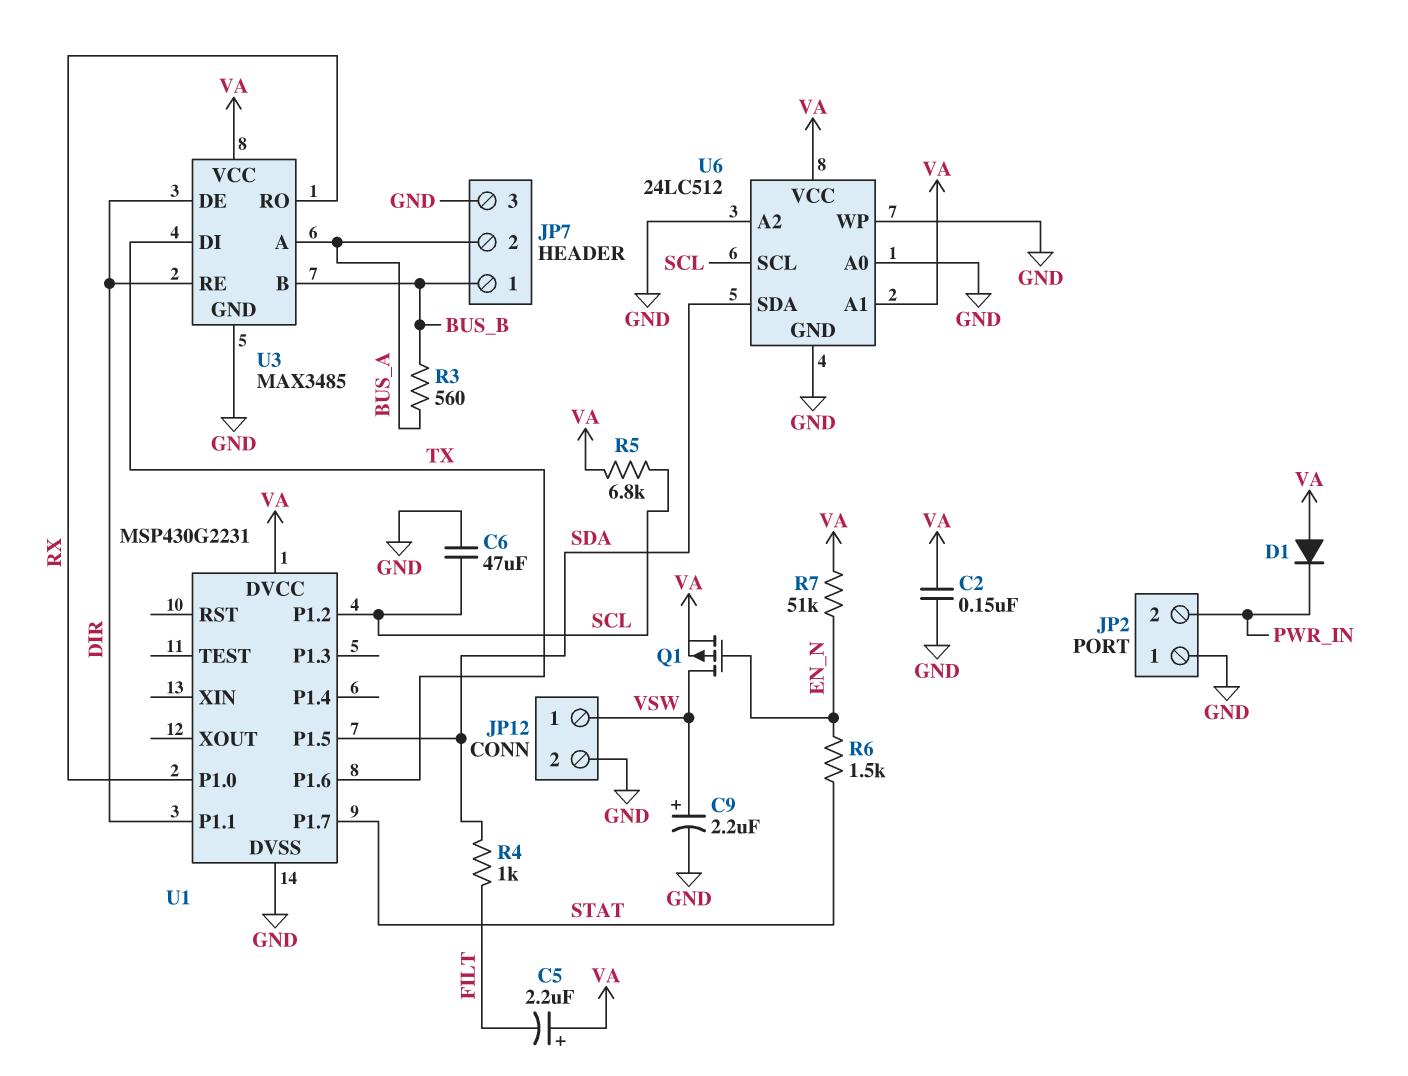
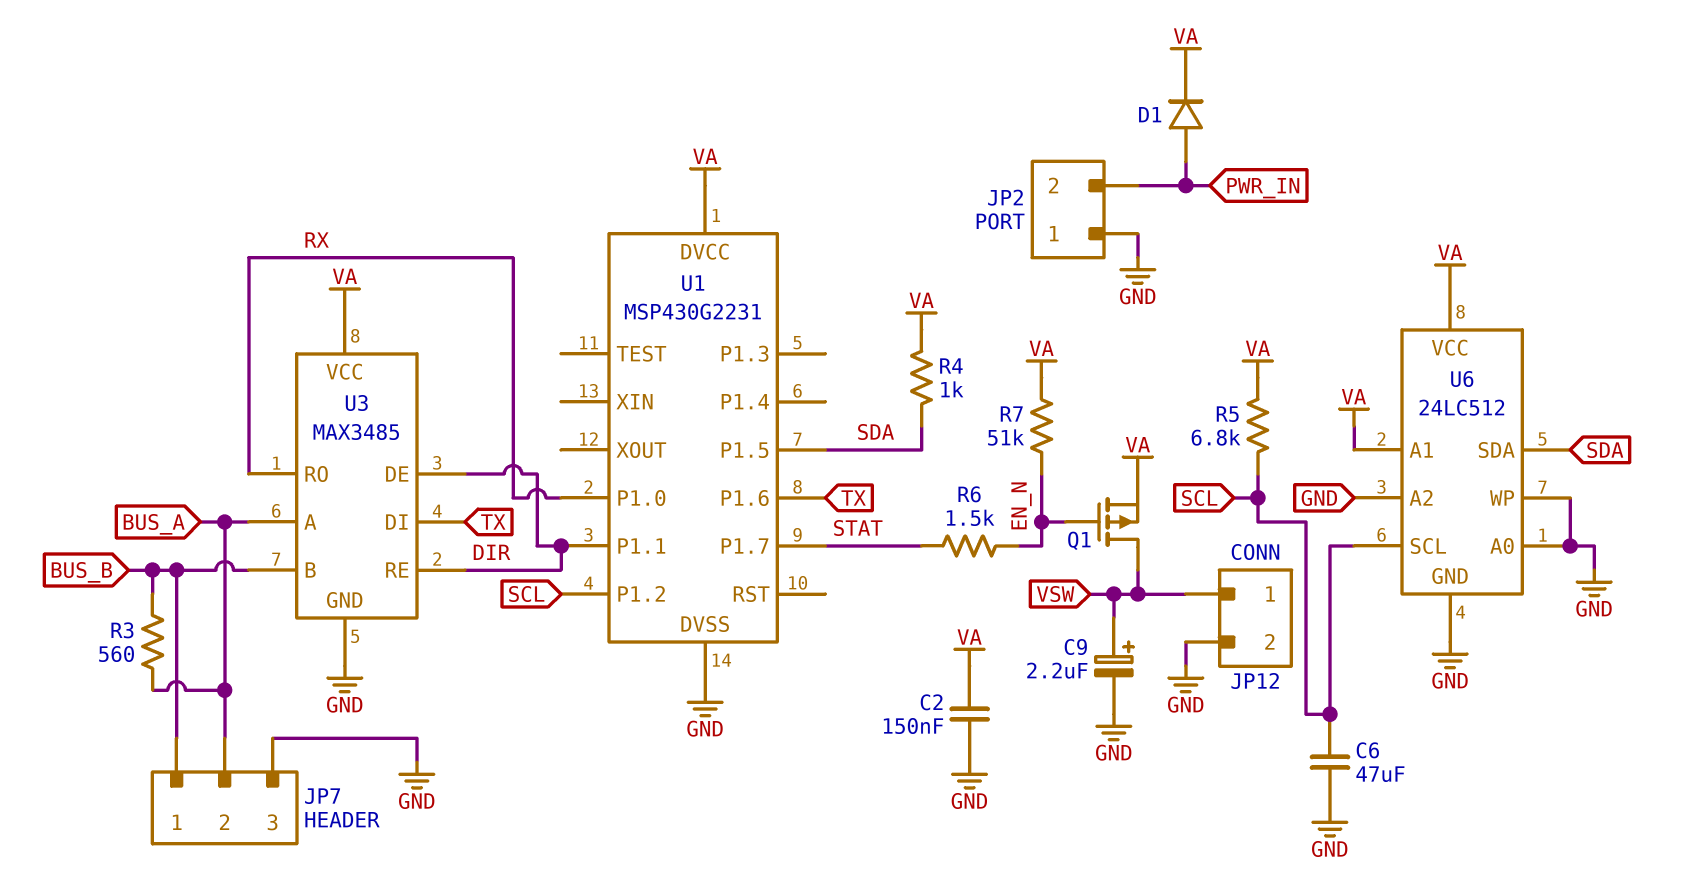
C5: 2.2uF (plus VA, minus FILT) -> none
D1: diode (A VA, K PWR_IN) -> diode (A PWR_IN, K VA)
R4: 1k (FILT, SDA) -> 1k (SDA, VA)

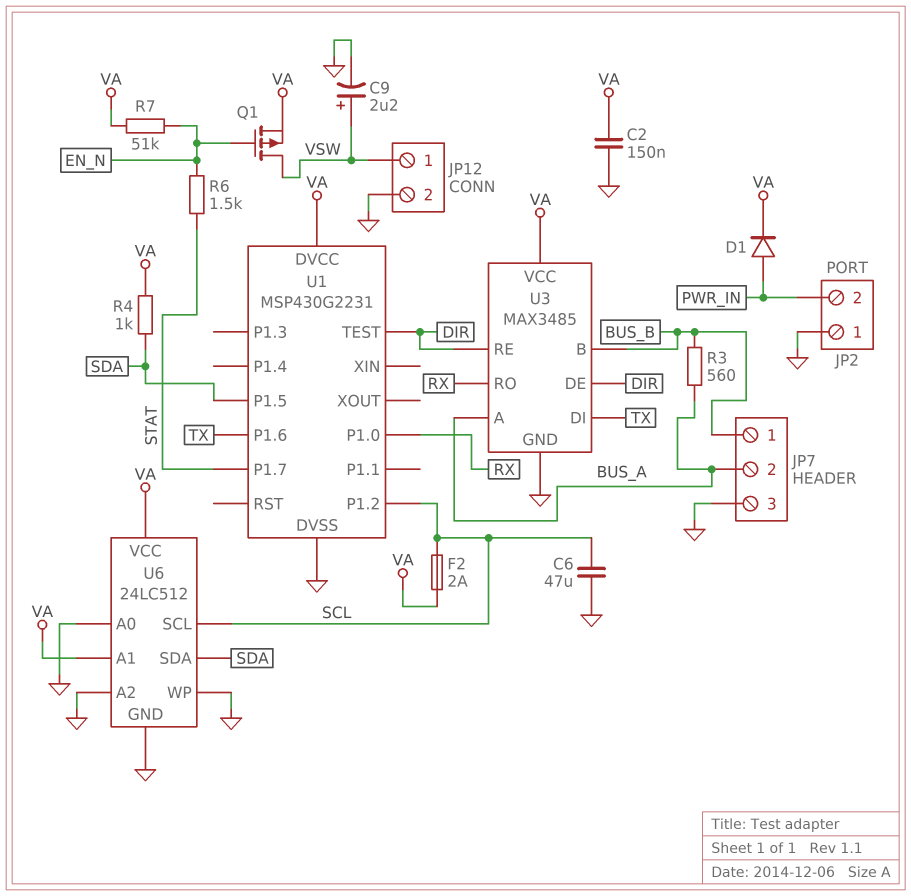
F2: none -> 2A (SCL, VA)
R5: 6.8k (SCL, VA) -> none
U1 pin P1.1: DIR -> none
U1 pin TEST: none -> DIR

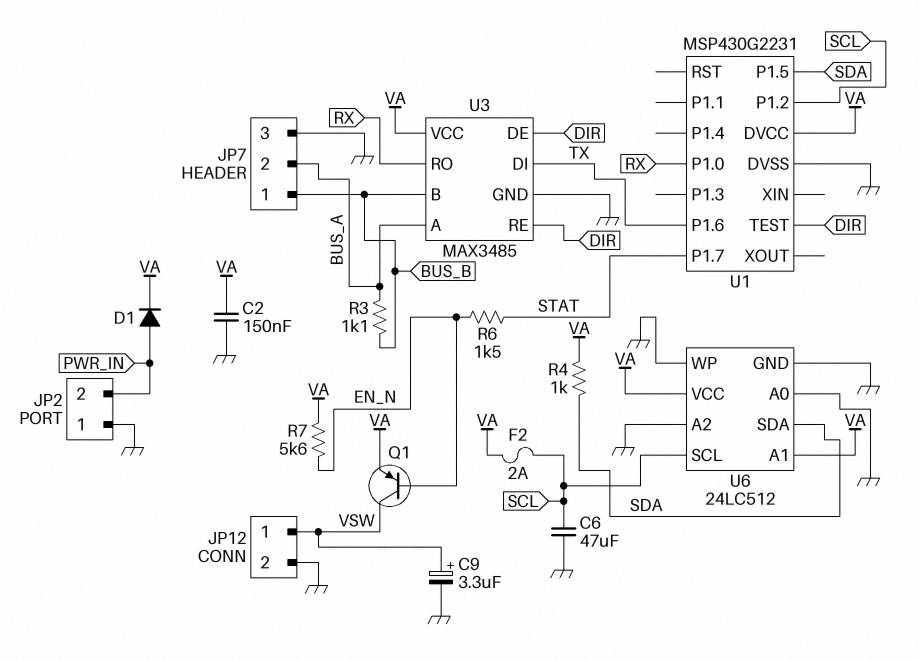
C9: 2.2uF (plus VSW, minus GND) -> 3.3uF (plus VSW, minus GND)
Q1: PMOS (G EN_N, D VSW, S VA) -> PNP (B EN_N, C VSW, E VA)
R3: 560 (BUS_A, BUS_B) -> 1.1k (BUS_A, BUS_B)
R7: 51k (EN_N, VA) -> 5.6k (EN_N, VA)

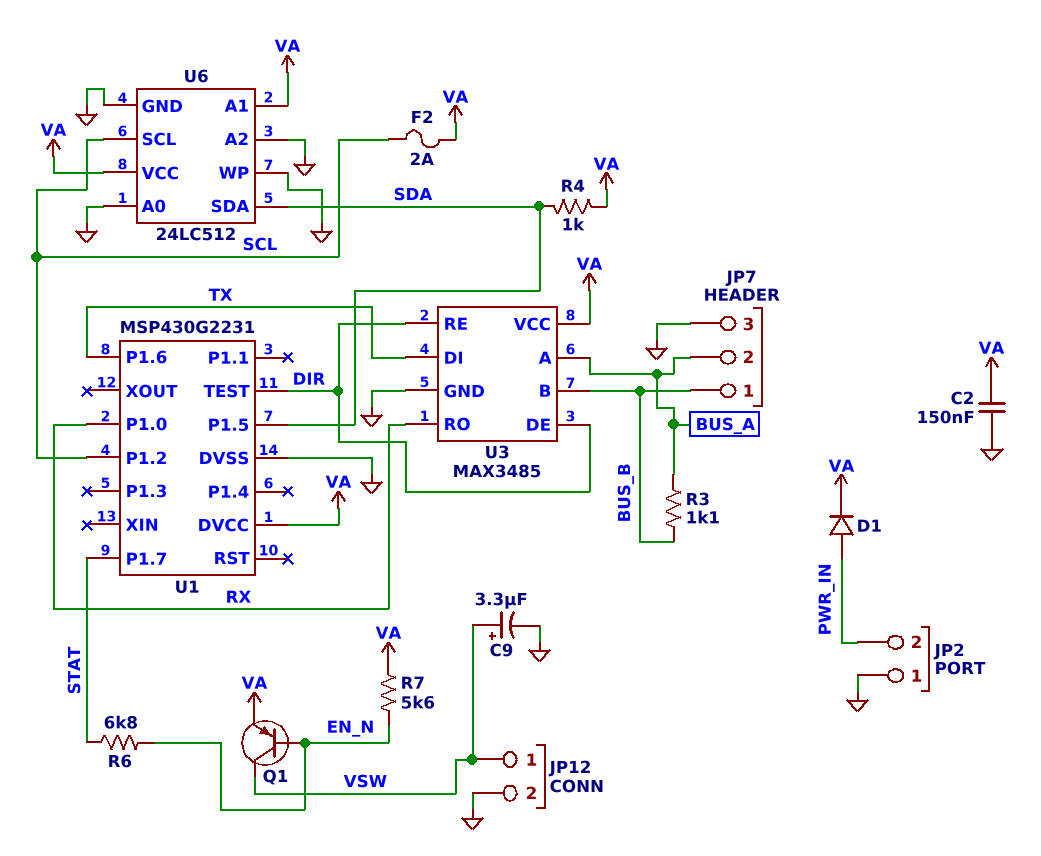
C6: 47uF (GND, SCL) -> none
R6: 1.5k (EN_N, STAT) -> 6.8k (EN_N, STAT)

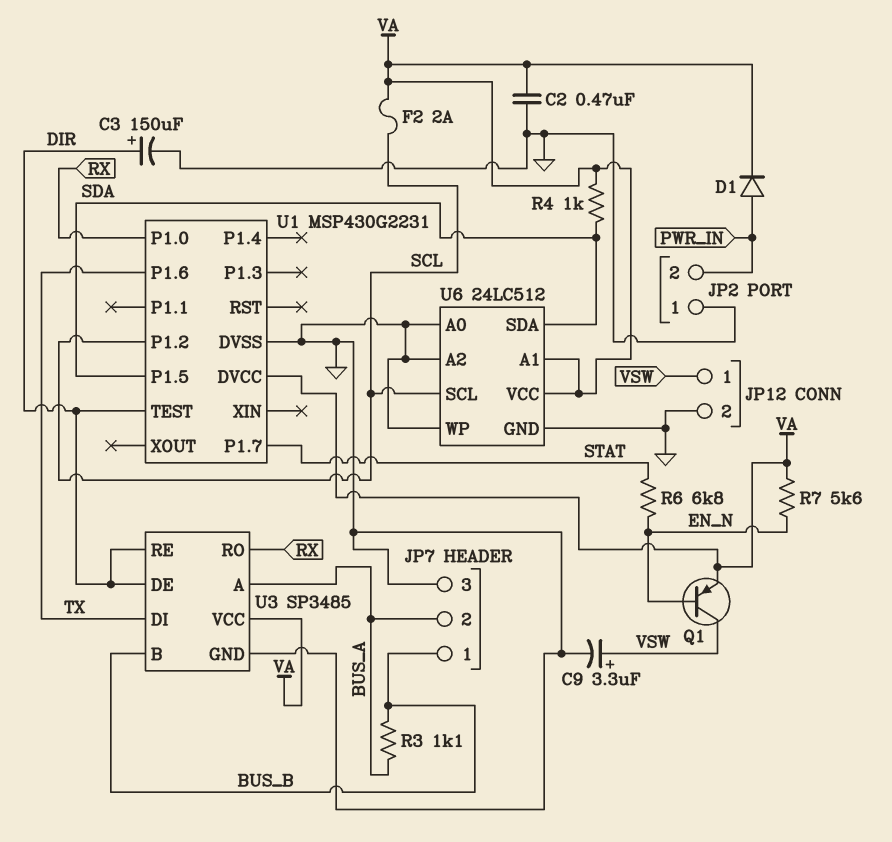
C2: 150nF (GND, VA) -> 470nF (GND, VA)
C3: none -> 150uF (plus DIR, minus GND)
U3: MAX3485 -> SP3485

